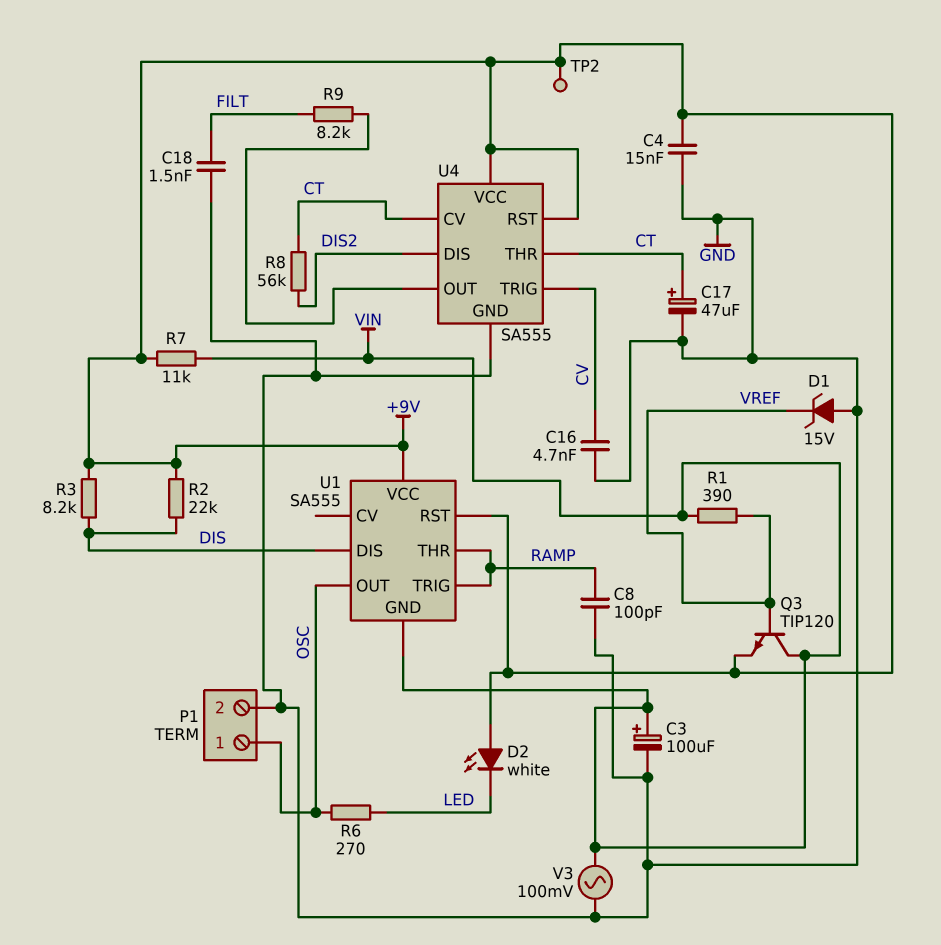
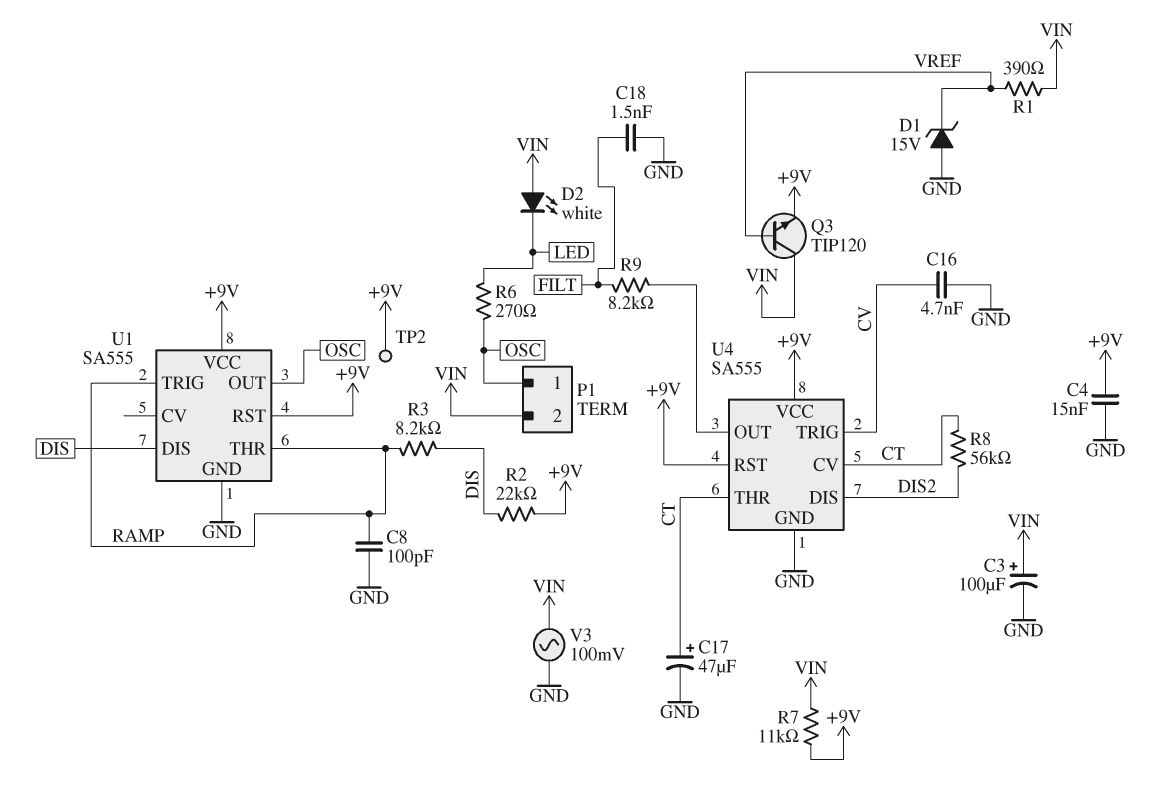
D2: LED white (A +9V, K LED) -> LED white (A VIN, K LED)
P1 pin 2: GND -> VIN
R3: 8.2k (+9V, DIS) -> 8.2k (DIS, RAMP)
U1 pin GND: VIN -> GND

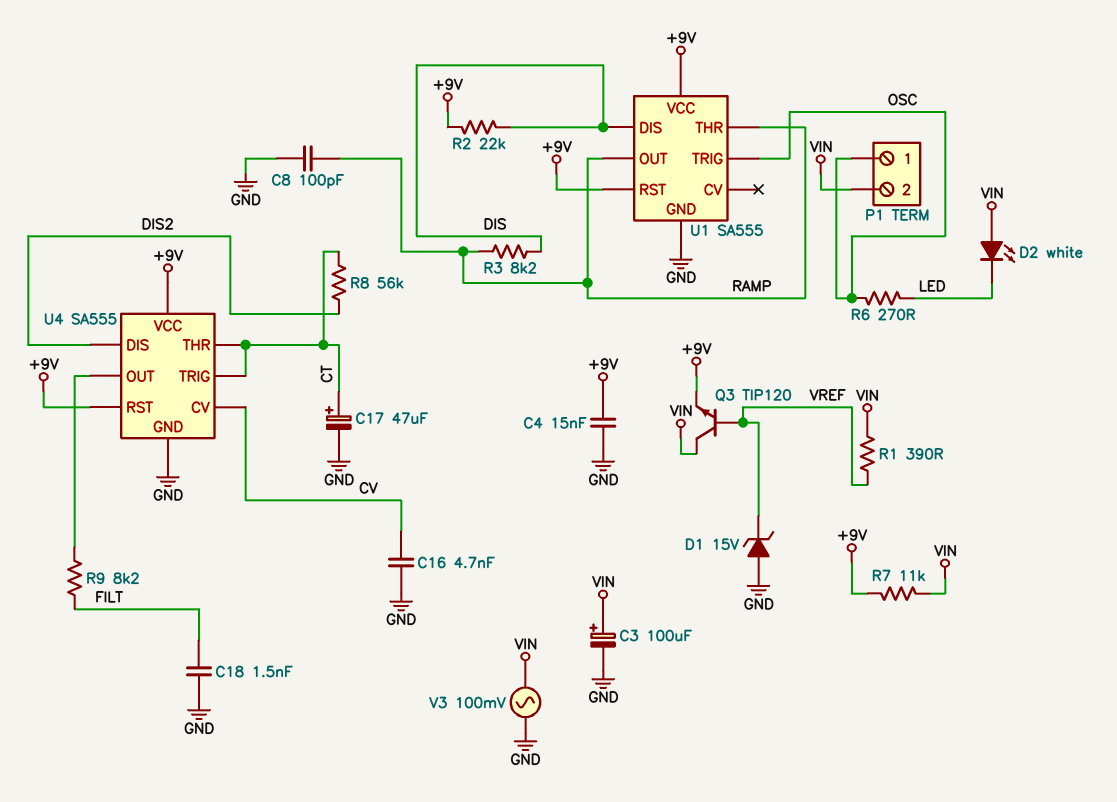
TP2: test point (+9V) -> none
U1 pin OUT: OSC -> RAMP
U1 pin TRIG: RAMP -> OSC
U4 pin CV: CT -> CV
U4 pin TRIG: CV -> CT

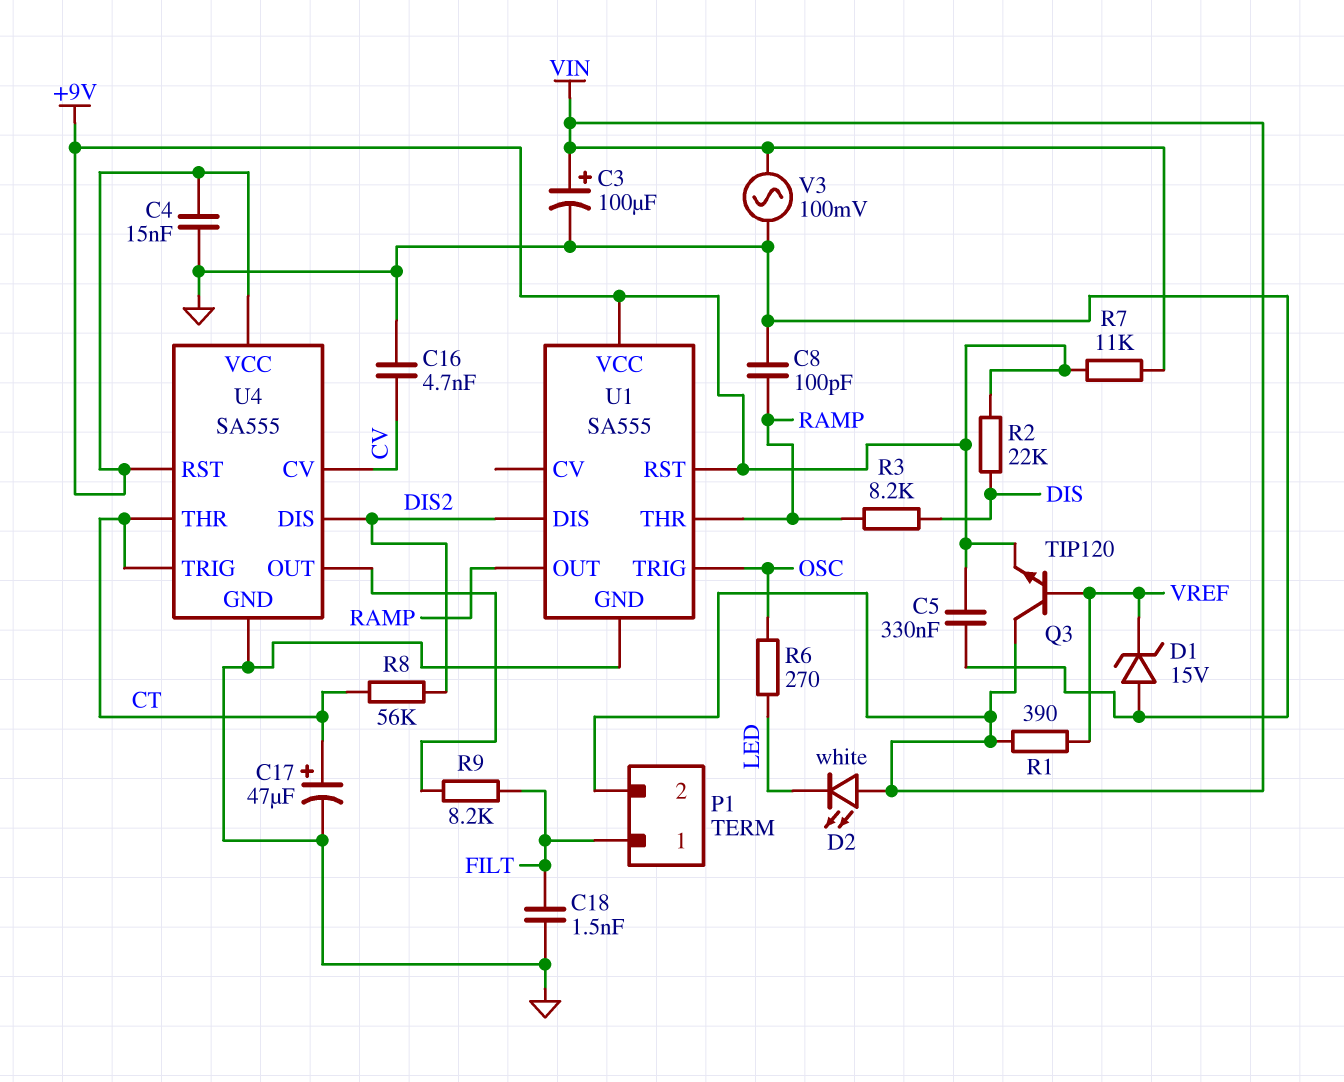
C5: none -> 330nF (+9V, GND)
P1 pin 1: OSC -> FILT
U1 pin DIS: DIS -> DIS2

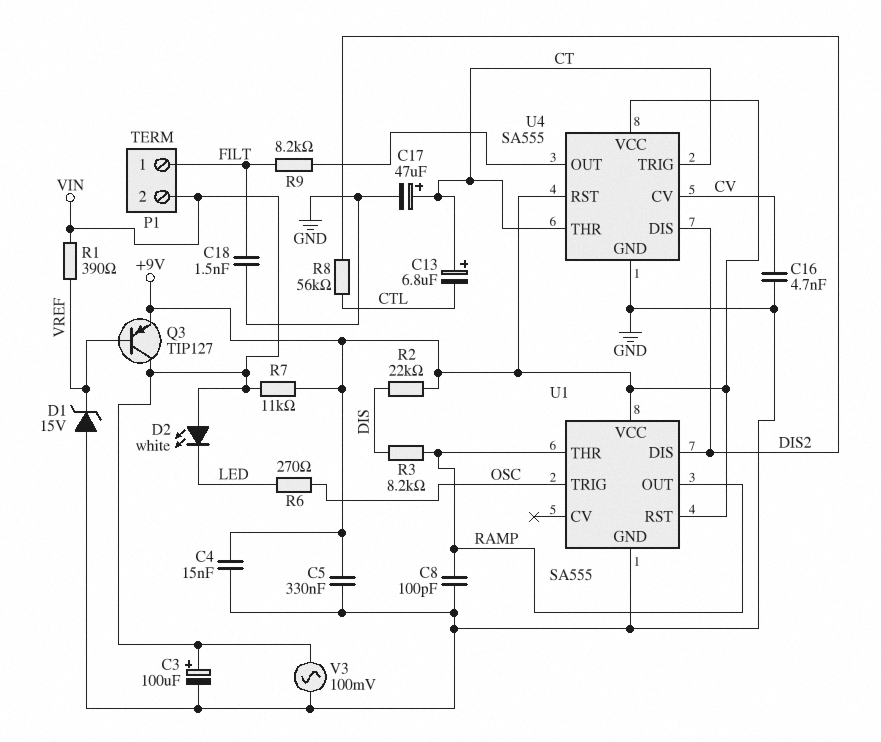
C13: none -> 6.8uF (plus CT, minus CTL)
Q3: NPN TIP120 (B VREF, C VIN, E +9V) -> PNP TIP127 (B VREF, C VIN, E +9V)
R8: 56k (CT, DIS2) -> 56k (CTL, DIS2)

